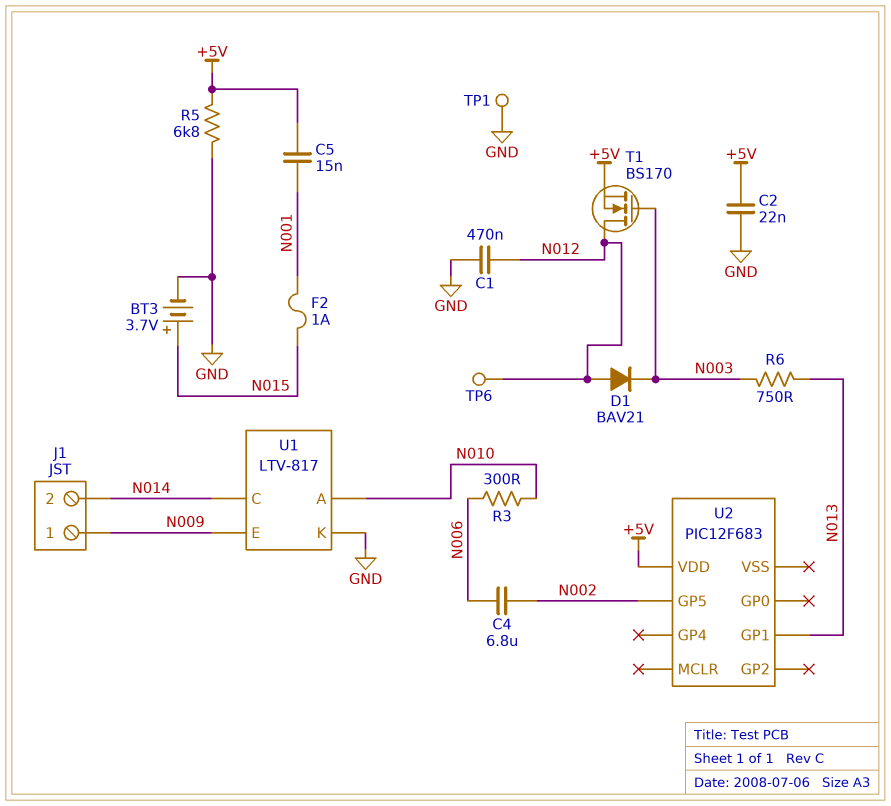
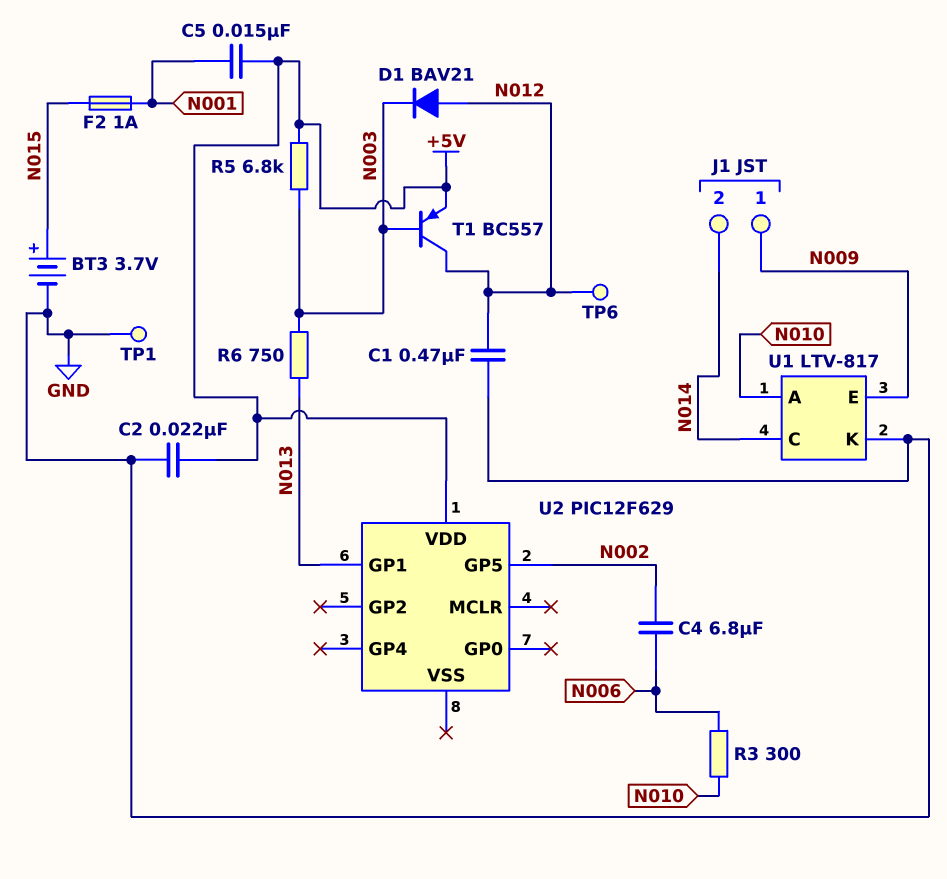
R5: 6.8k (+5V, GND) -> 6.8k (+5V, N003)
T1: NMOS BS170 (G N003, D N012, S +5V) -> PNP BC557 (B N003, C N012, E +5V)
U2: PIC12F683 -> PIC12F629

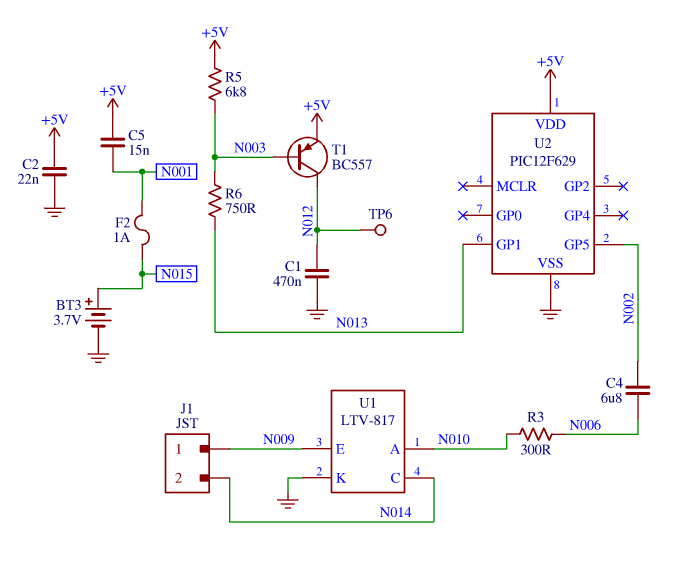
D1: diode BAV21 (A N012, K N003) -> none
TP1: test point (GND) -> none
U2 pin VSS: none -> GND

